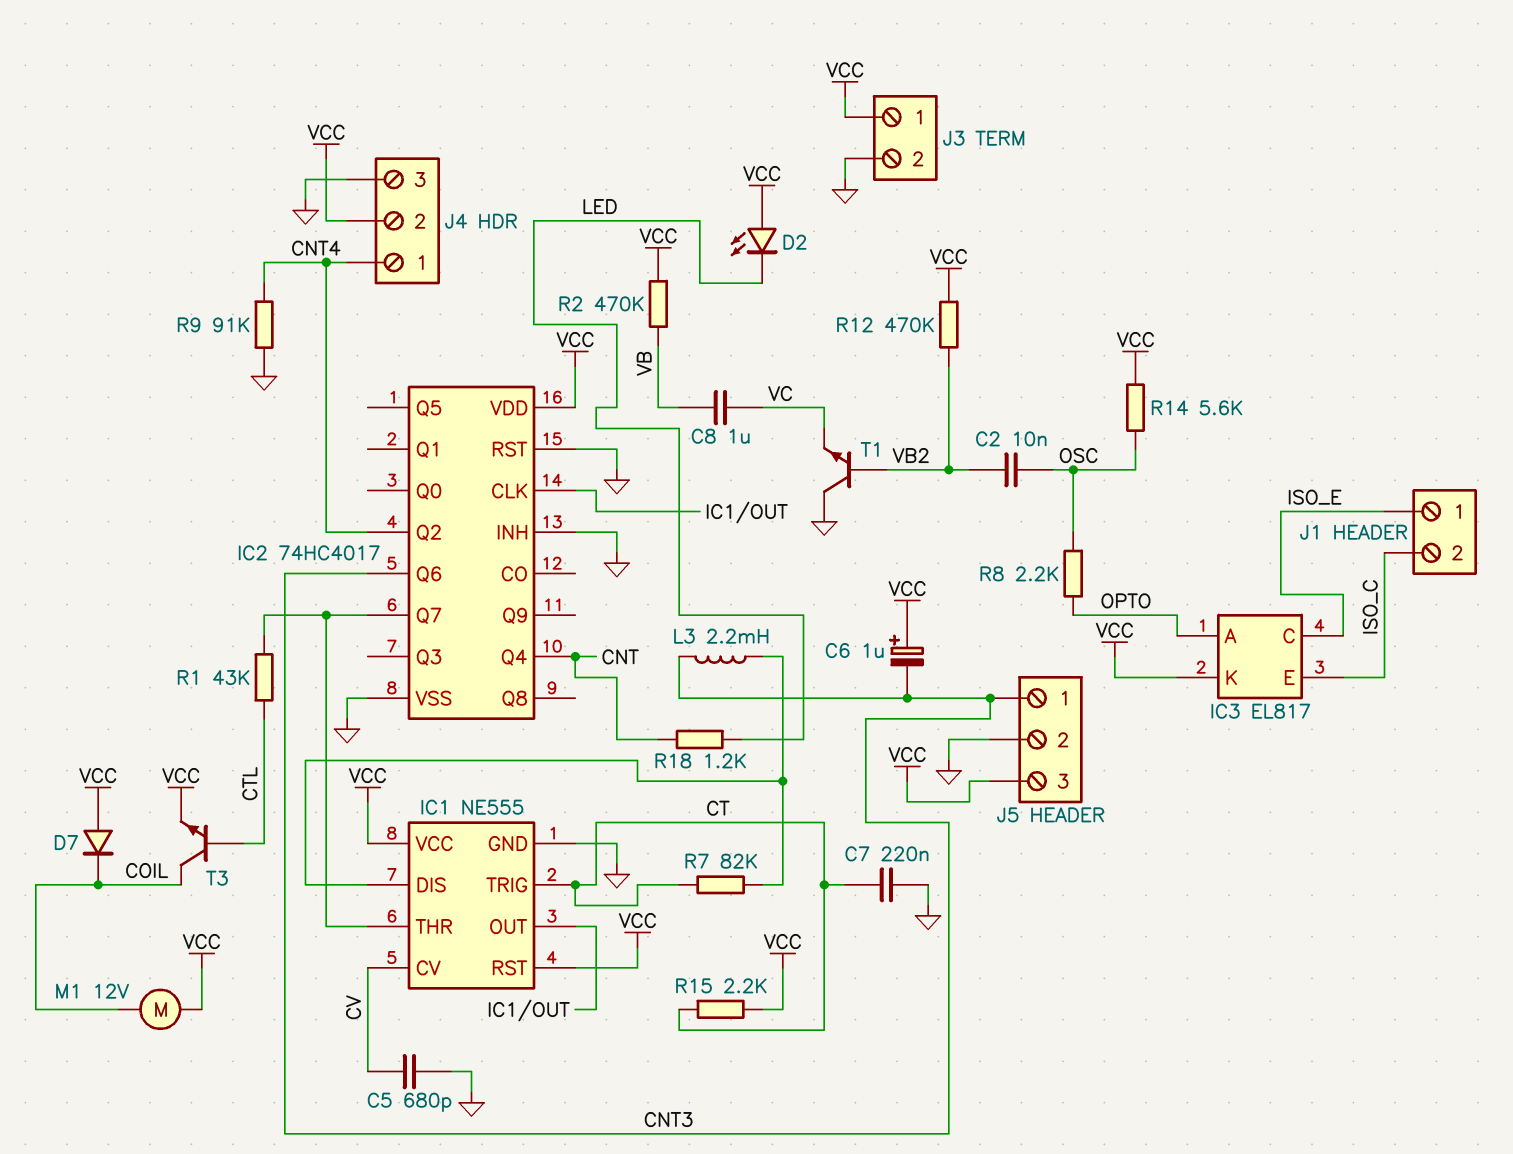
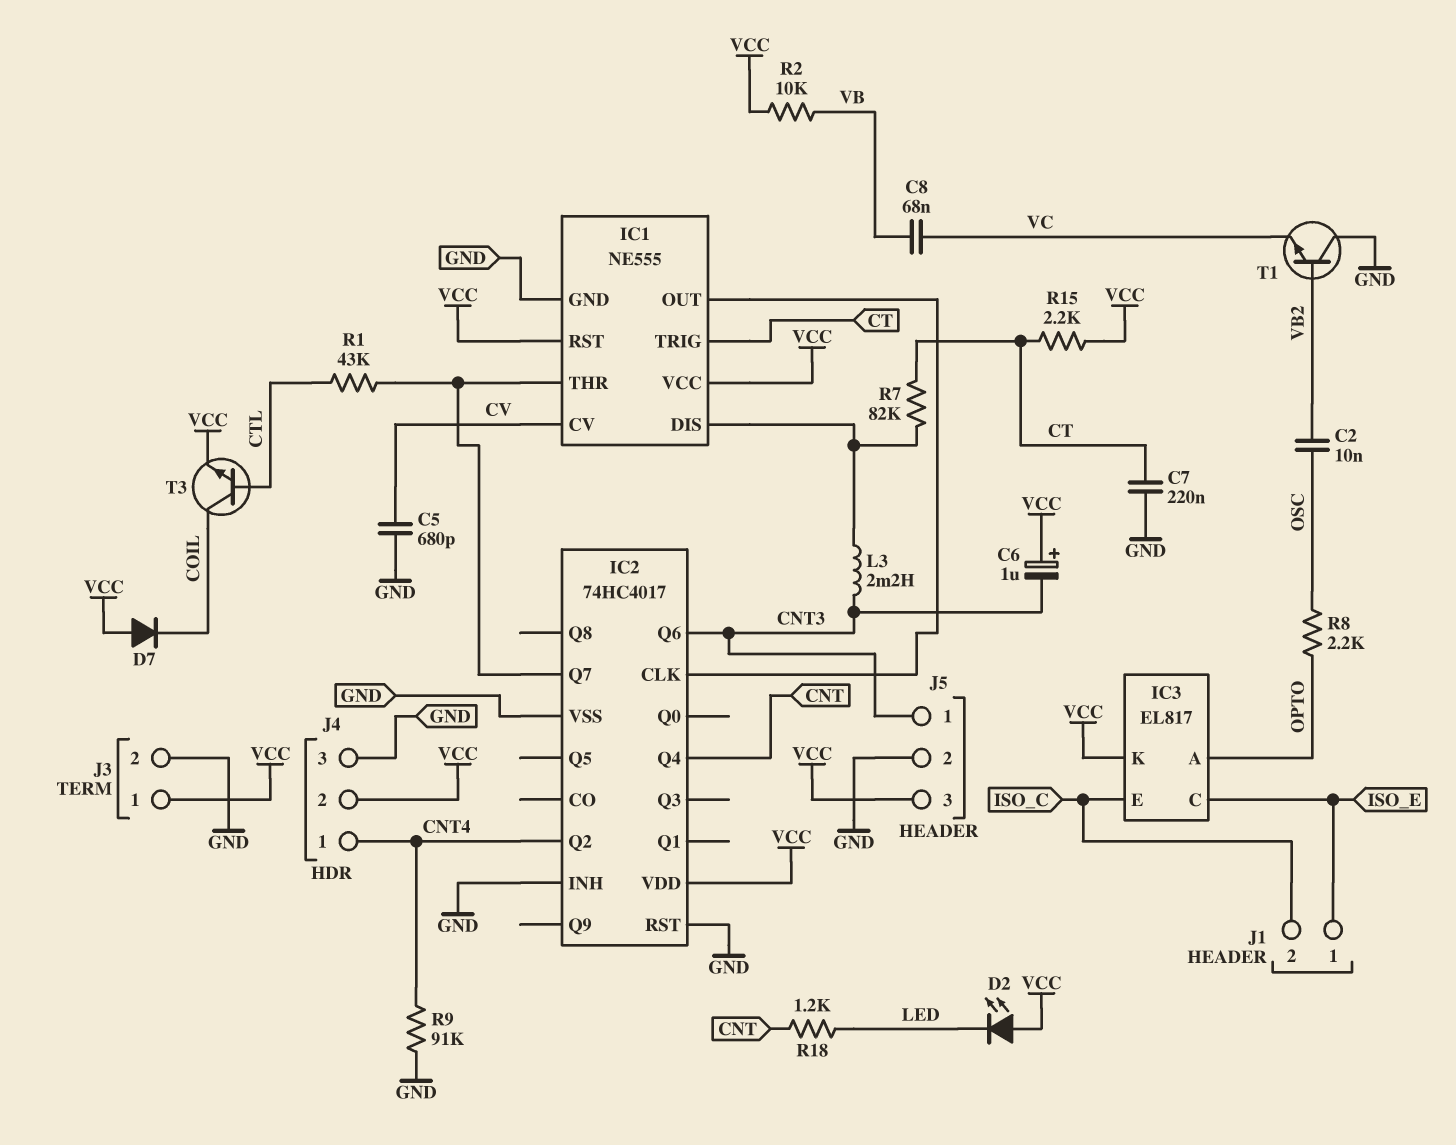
C8: 1uF (VB, VC) -> 68nF (VB, VC)
M1: motor 12V (COIL, VCC) -> none
R2: 470k (VB, VCC) -> 10k (VB, VCC)
R12: 470k (VB2, VCC) -> none
R14: 5.6k (OSC, VCC) -> none

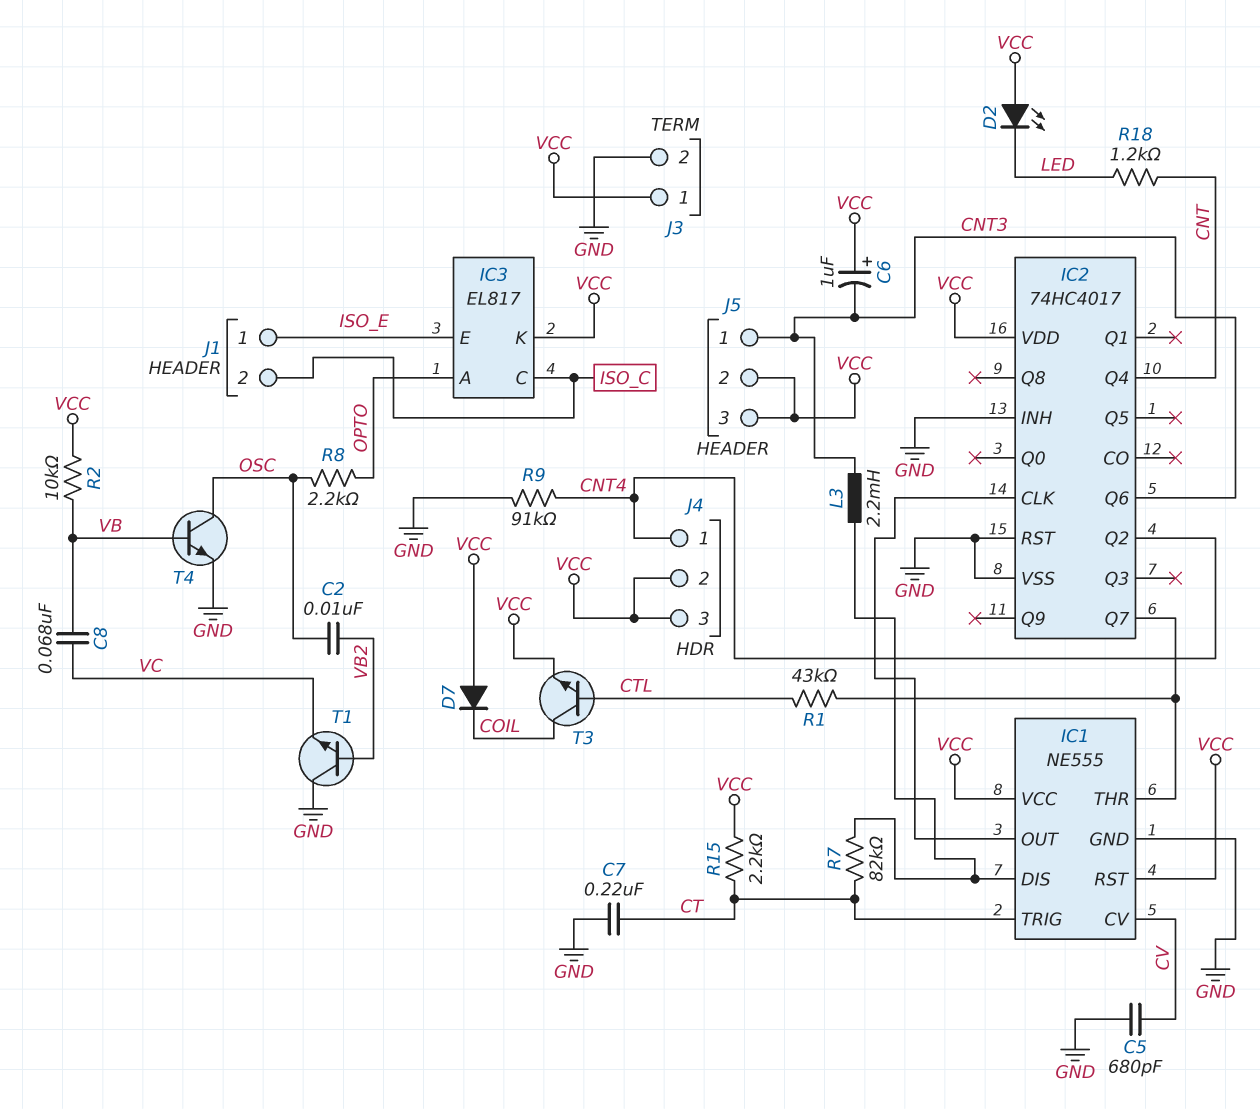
IC3 pin C: ISO_E -> ISO_C
IC3 pin E: ISO_C -> ISO_E
J4 pin 3: GND -> VCC
J5 pin 2: GND -> VCC
T4: none -> NPN (B VB, C OSC, E GND)

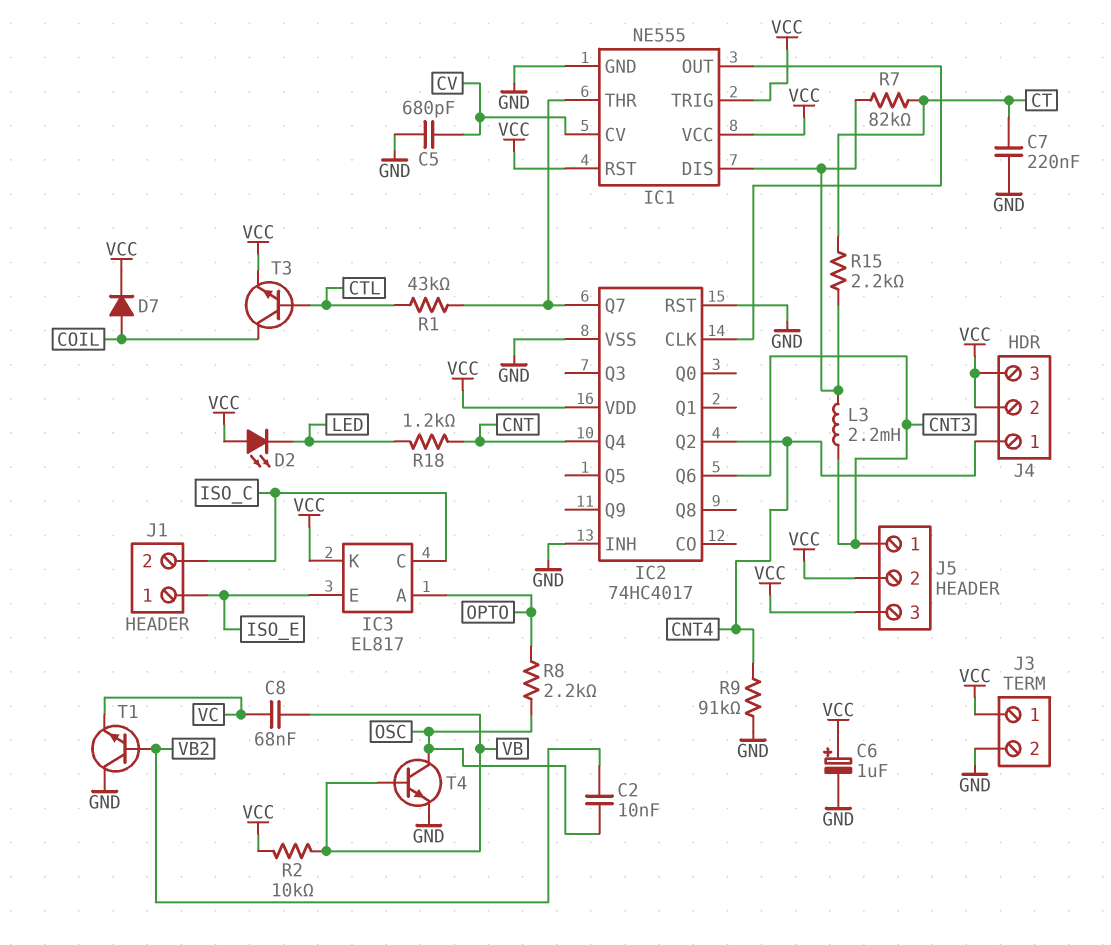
C6: 1uF (plus VCC, minus CNT3) -> 1uF (plus VCC, minus GND)
D7: diode (A VCC, K COIL) -> diode (A COIL, K VCC)
IC1 pin TRIG: CT -> VCC
R15: 2.2k (CT, VCC) -> 2.2k (CT, IC1/DIS)

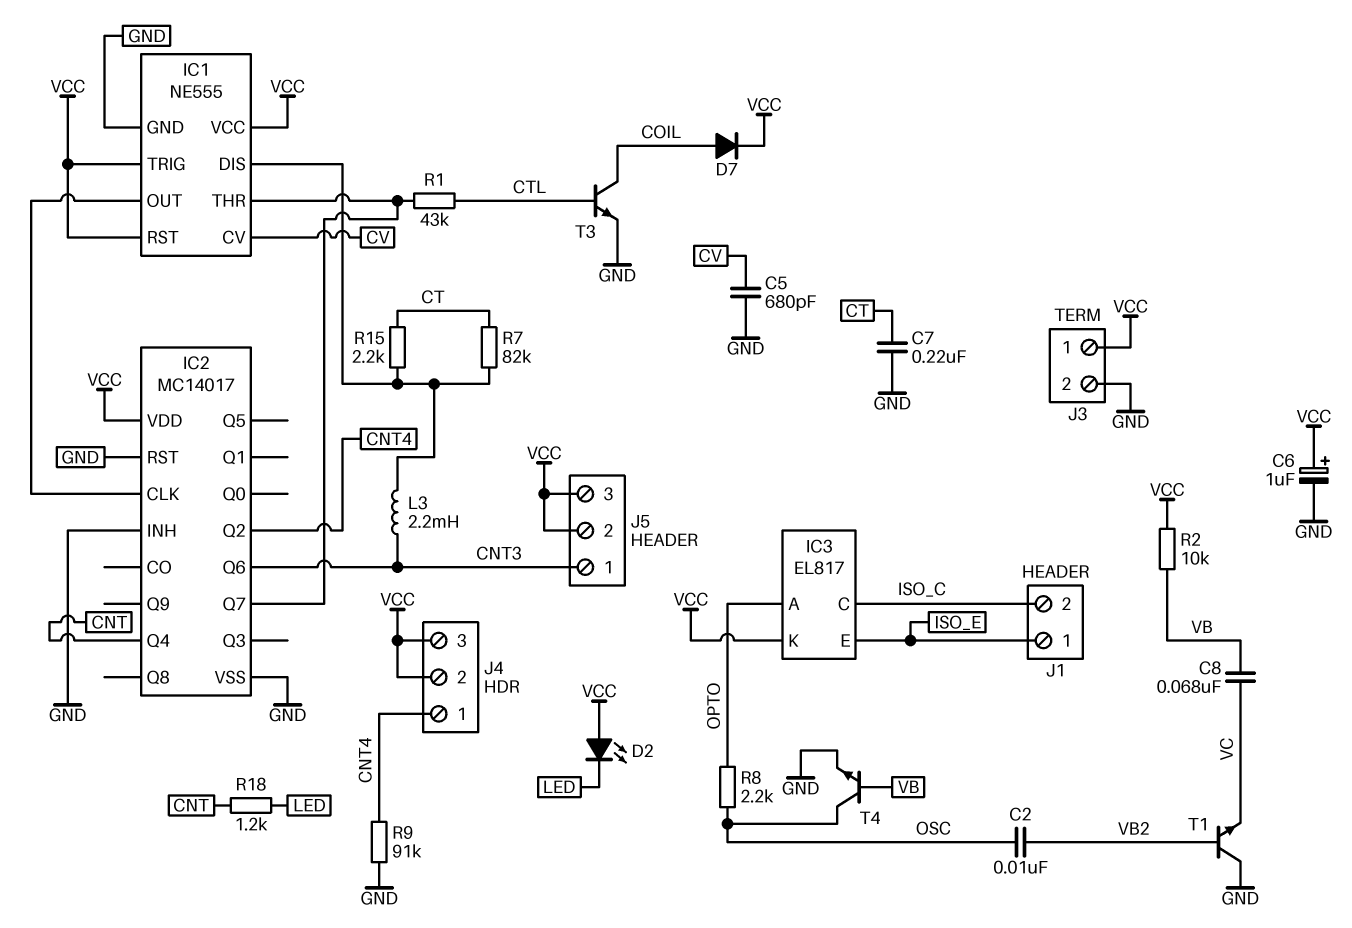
IC2: 74HC4017 -> MC14017
T3: NPN (B CTL, C COIL, E VCC) -> NPN (B CTL, C COIL, E GND)

